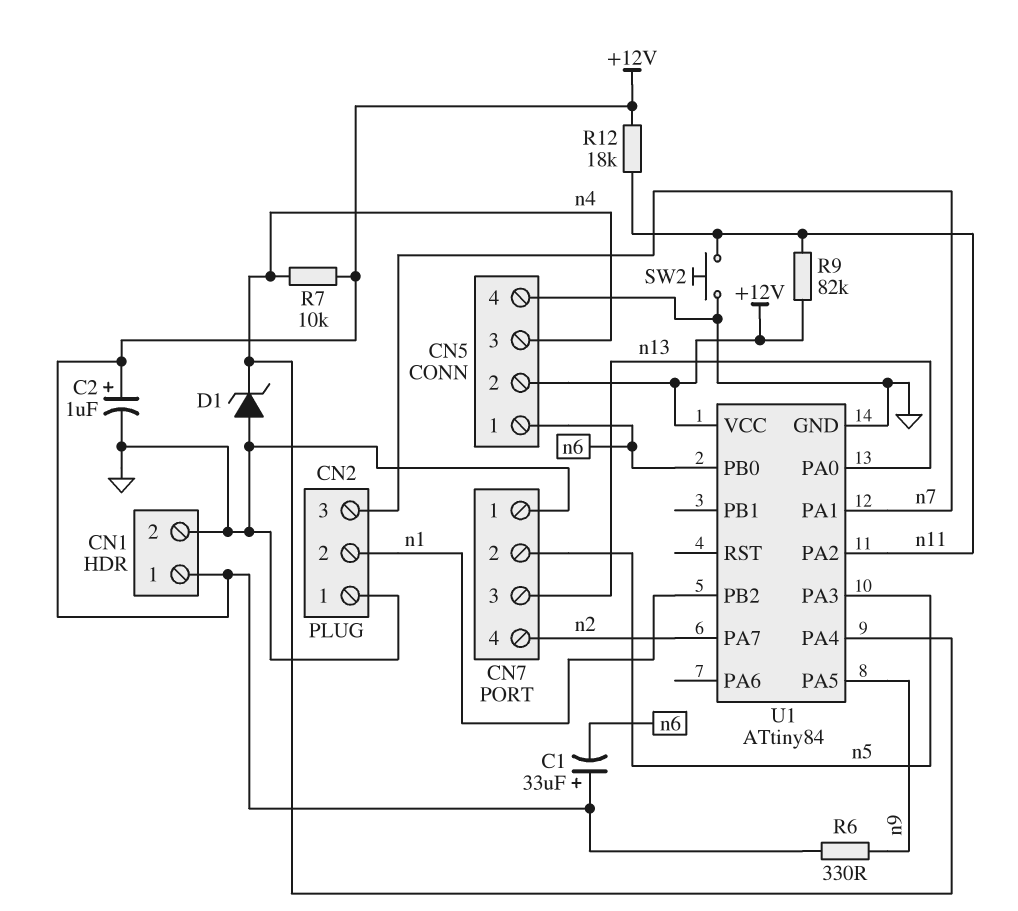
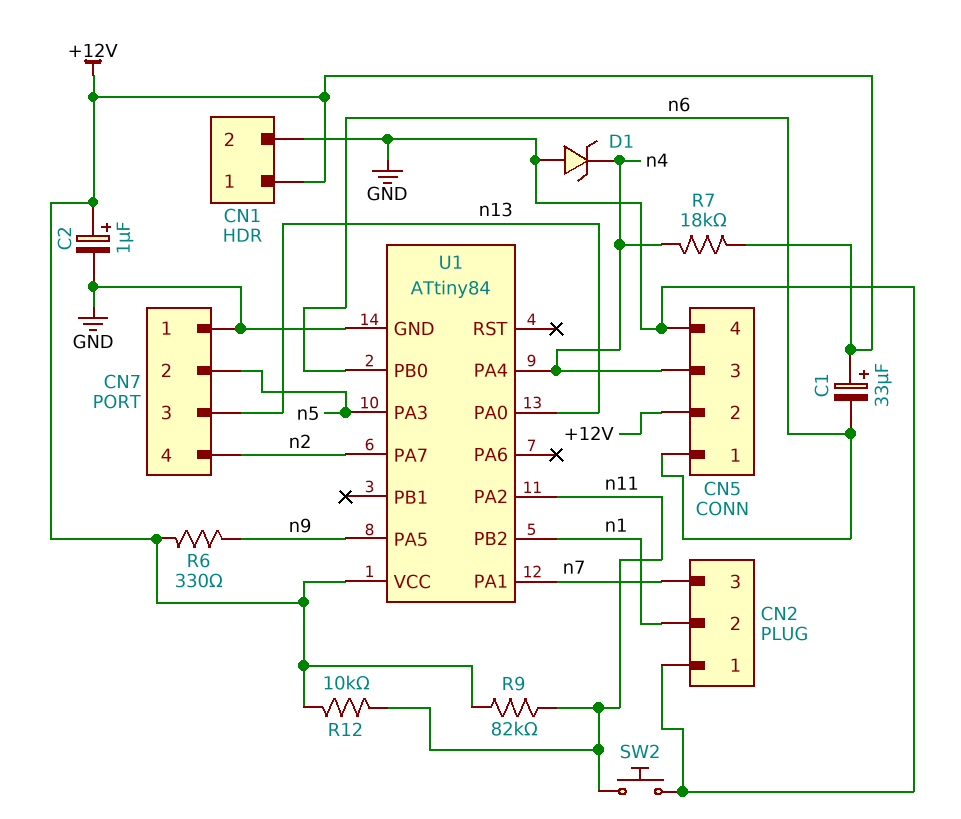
R7: 10k (+12V, n4) -> 18k (+12V, n4)
R12: 18k (+12V, n11) -> 10k (+12V, n11)

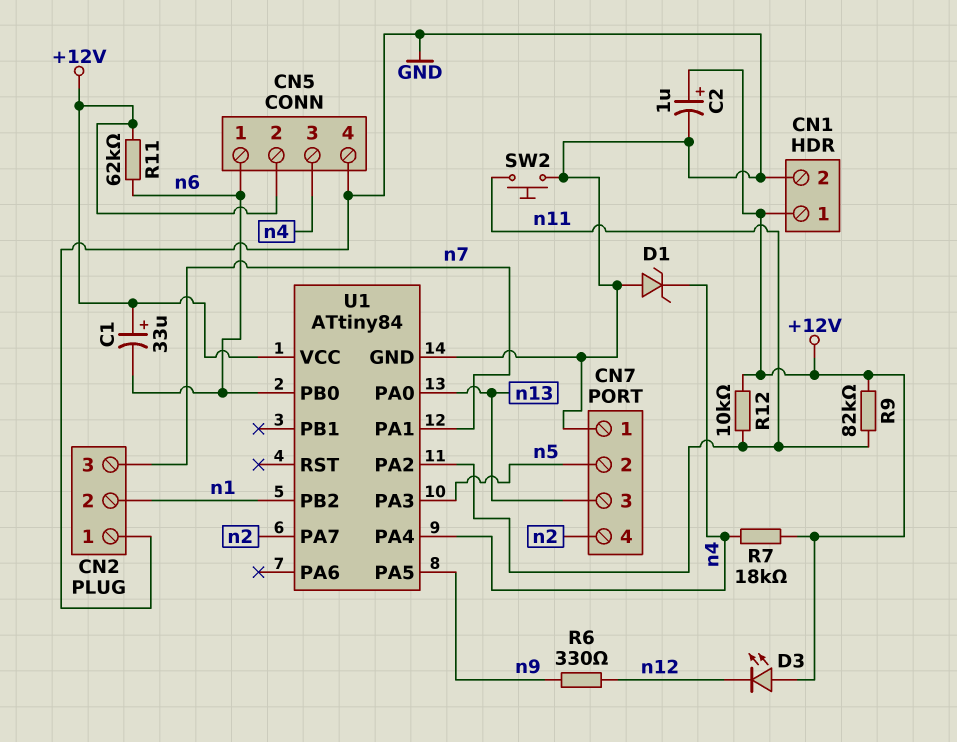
D3: none -> LED (A +12V, K n12)
R6: 330 (+12V, n9) -> 330 (n9, n12)
R11: none -> 62k (+12V, n6)

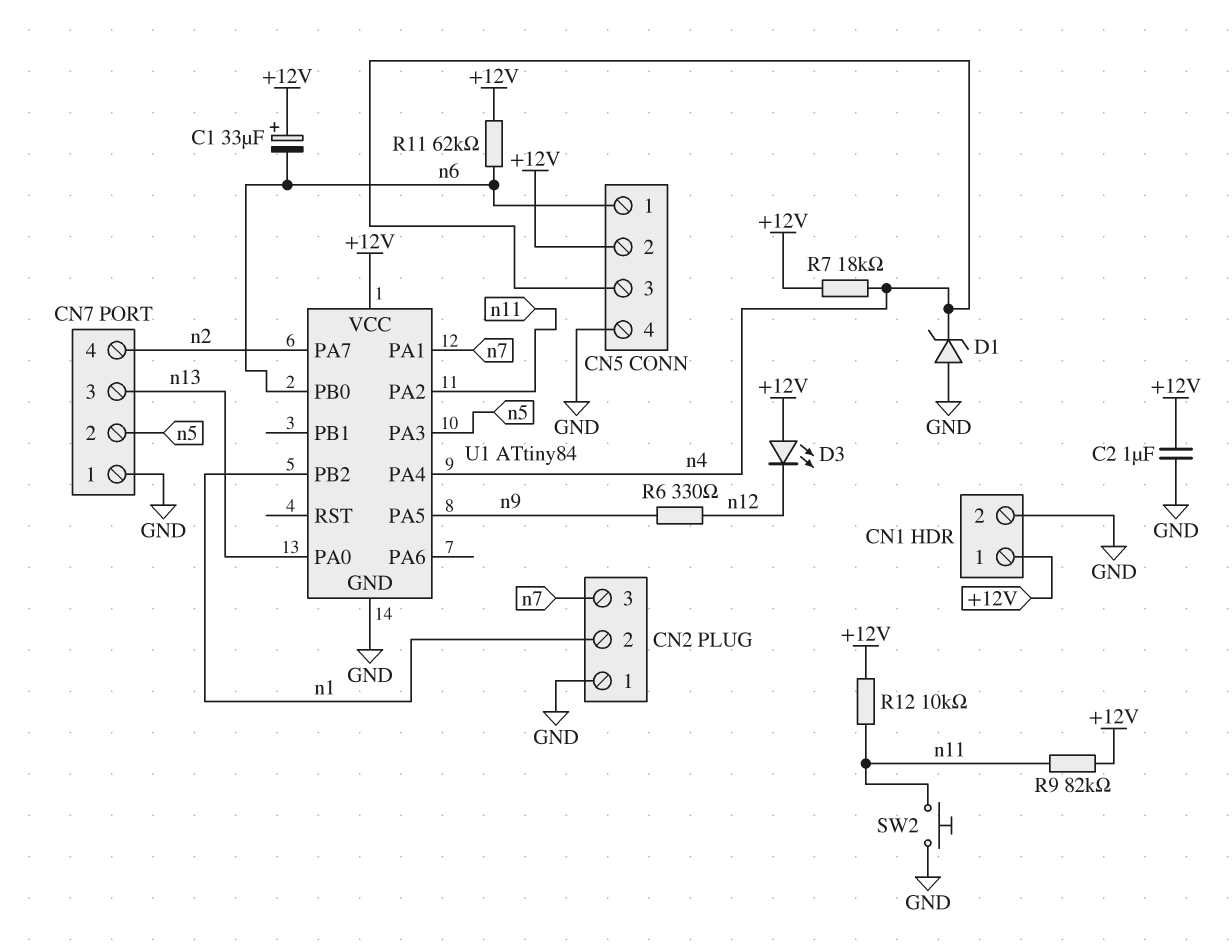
C2: 1uF (plus +12V, minus GND) -> 1uF (+12V, GND)

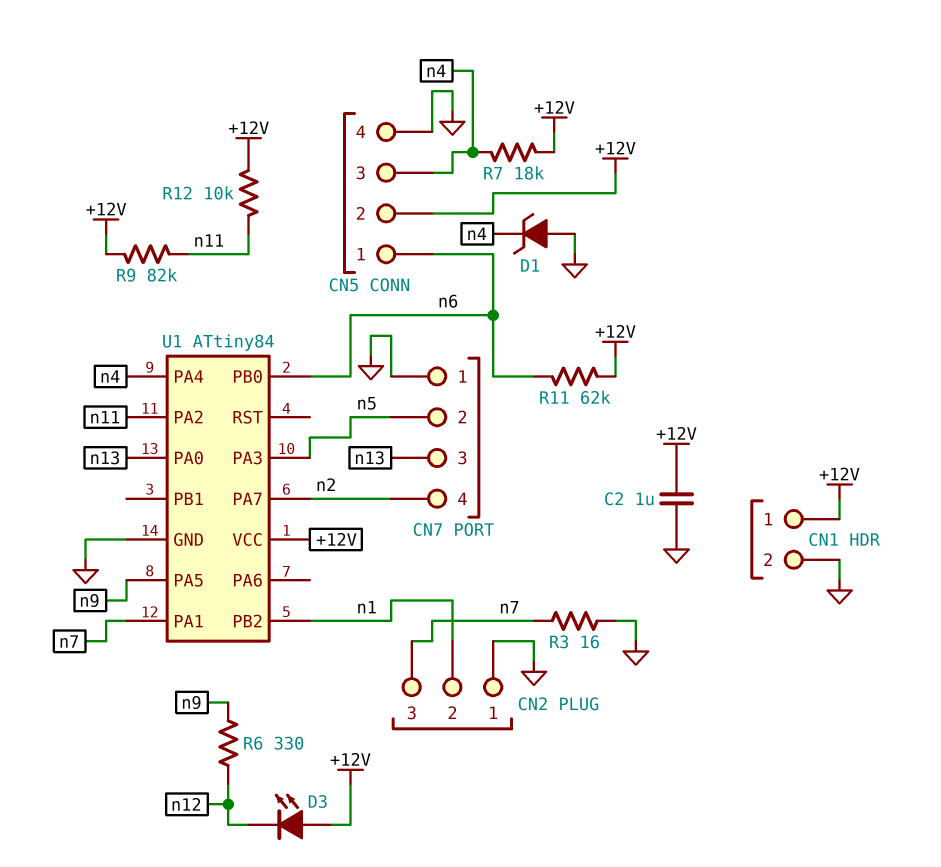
C1: 33uF (plus +12V, minus n6) -> none
R3: none -> 16 (GND, n7)
SW2: button (GND, n11) -> none

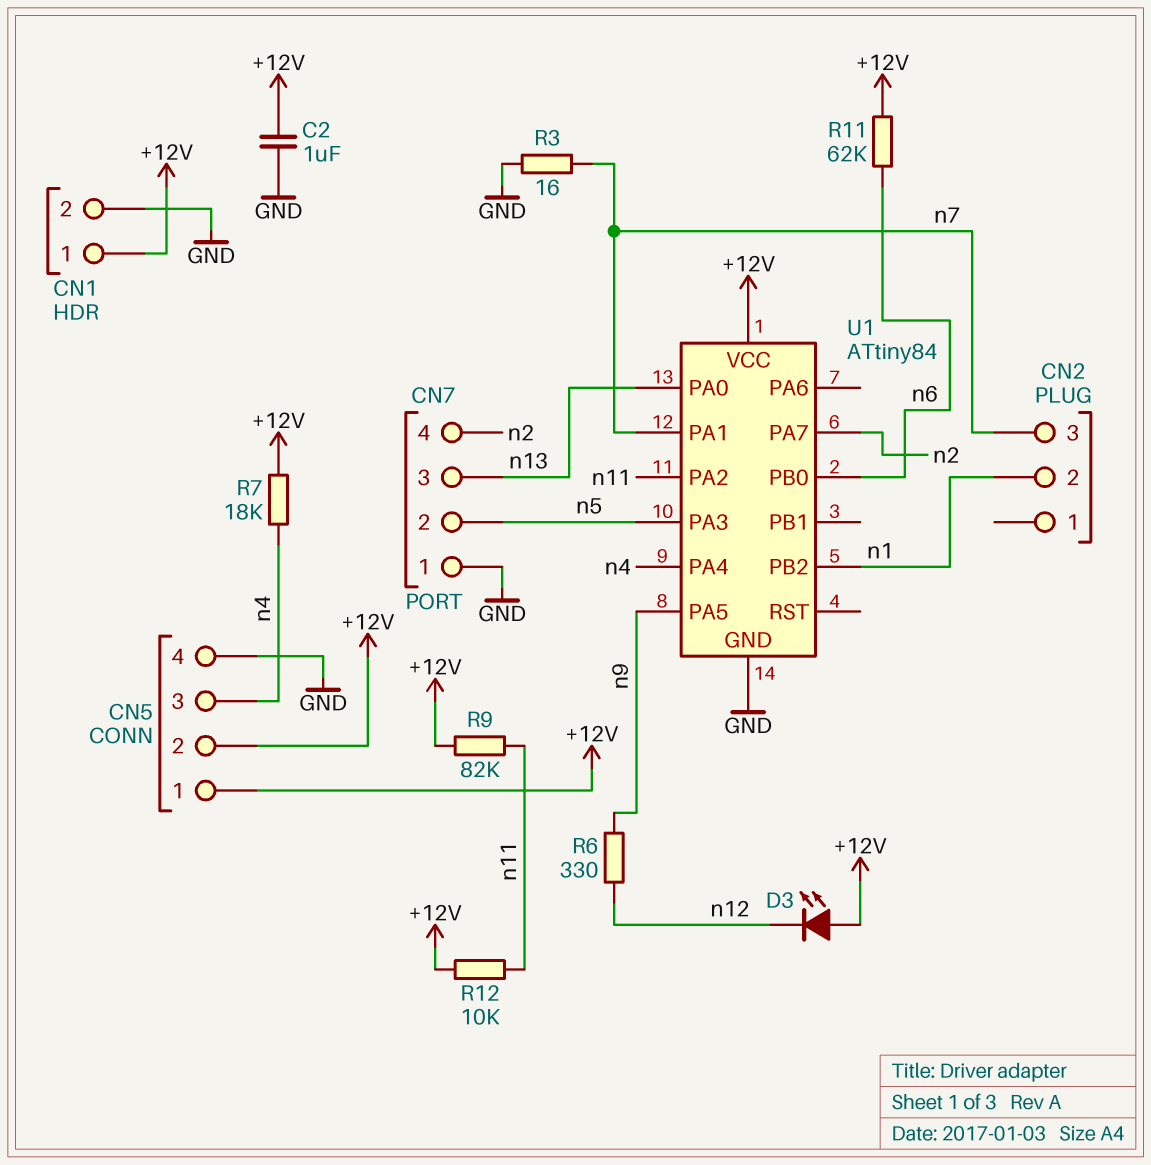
CN2 pin 1: GND -> none
CN5 pin 1: n6 -> +12V
D1: zener (A GND, K n4) -> none

